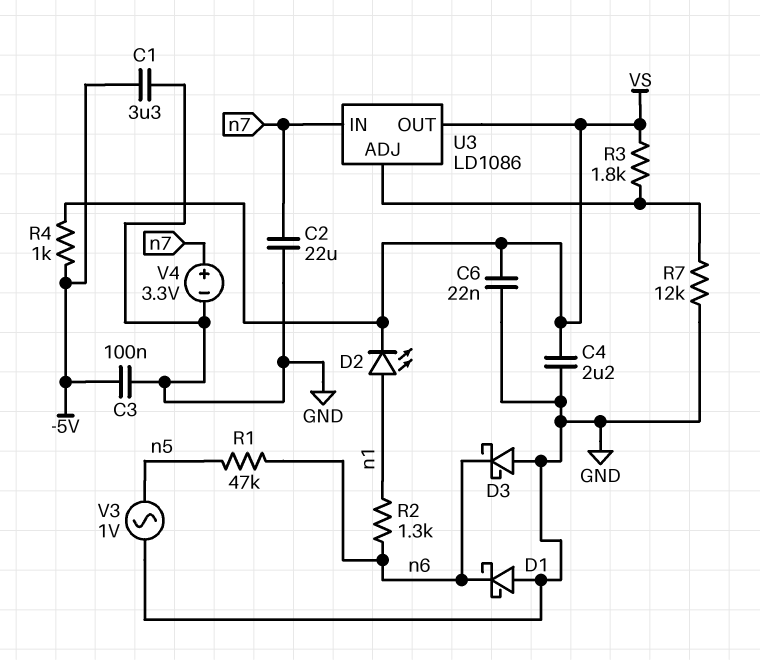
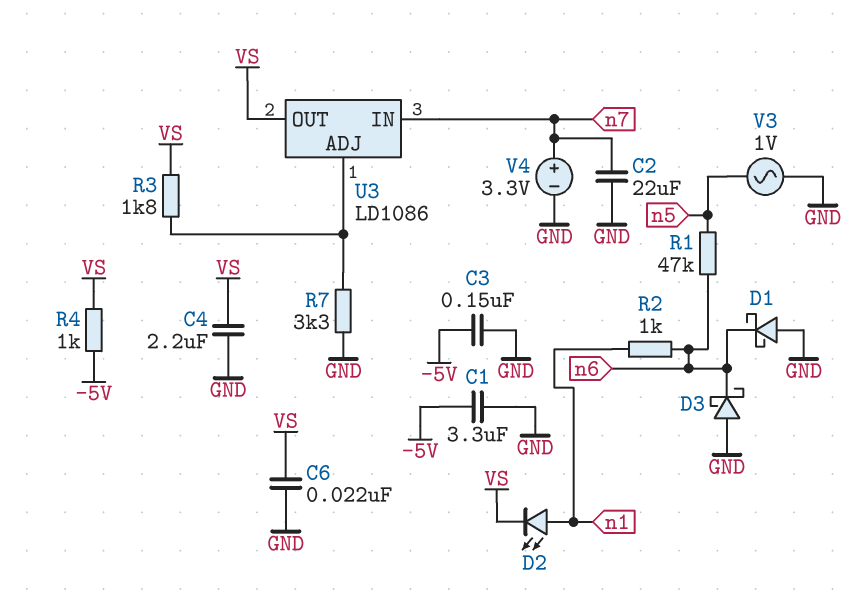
C3: 100nF (-5V, GND) -> 150nF (-5V, GND)
R2: 1.3k (n1, n6) -> 1k (n1, n6)
R7: 12k (GND, U3/ADJ) -> 3.3k (GND, U3/ADJ)

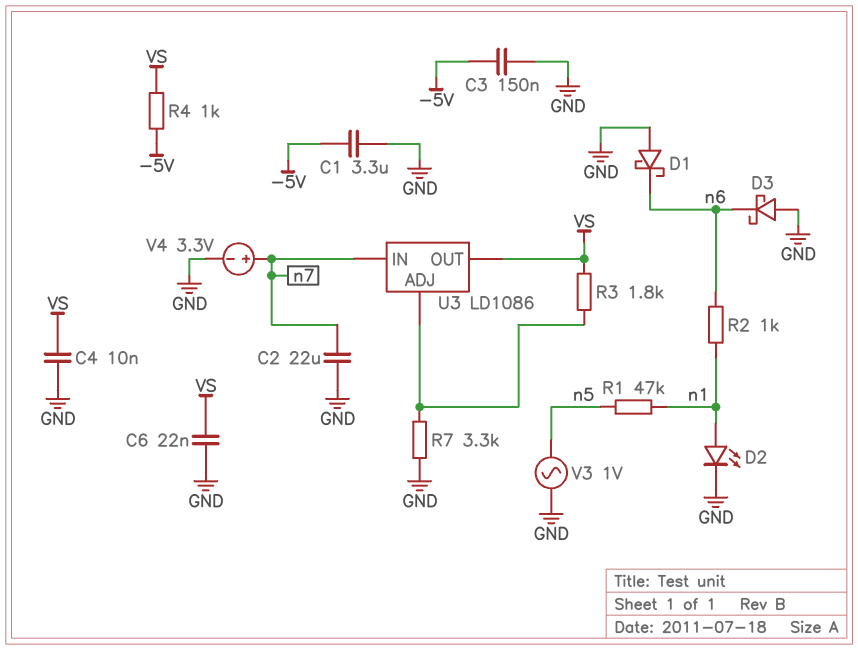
C4: 2.2uF (GND, VS) -> 10nF (GND, VS)
D2: LED (A n1, K VS) -> LED (A n1, K GND)
R1: 47k (n5, n6) -> 47k (n1, n5)

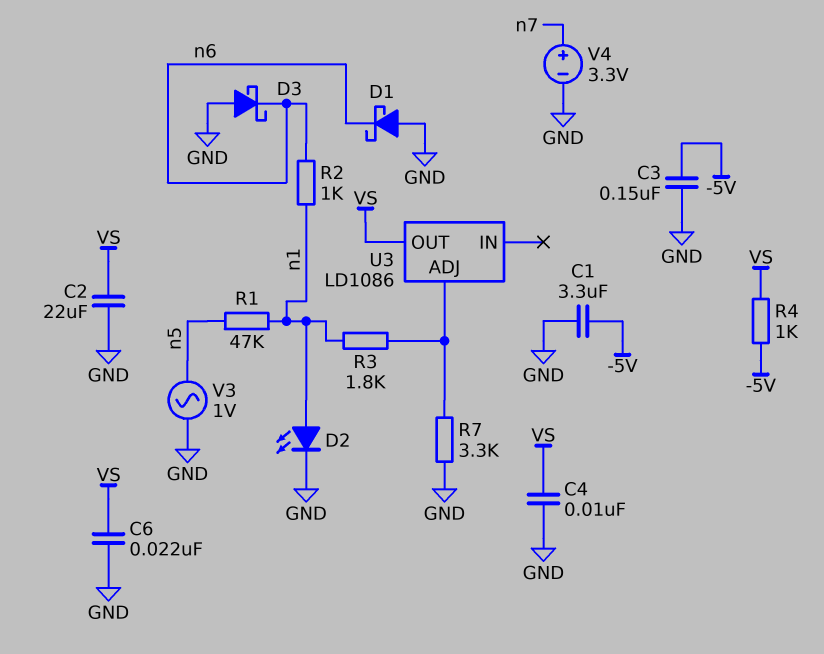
C2: 22uF (GND, n7) -> 22uF (GND, VS)
R3: 1.8k (U3/ADJ, VS) -> 1.8k (U3/ADJ, n1)
U3 pin IN: n7 -> none

